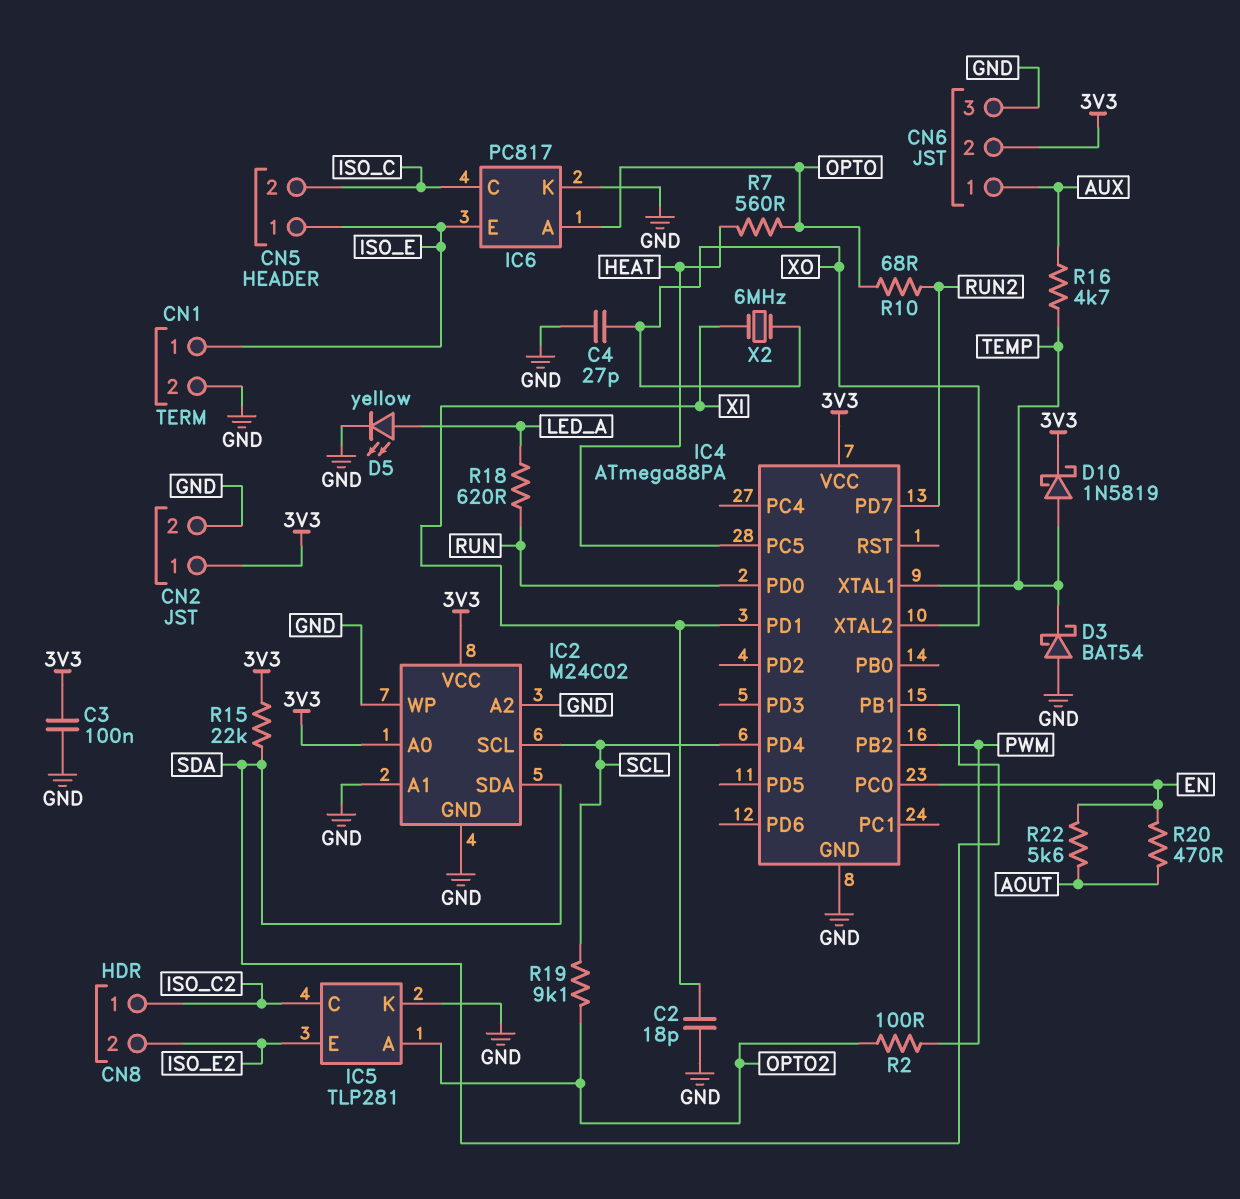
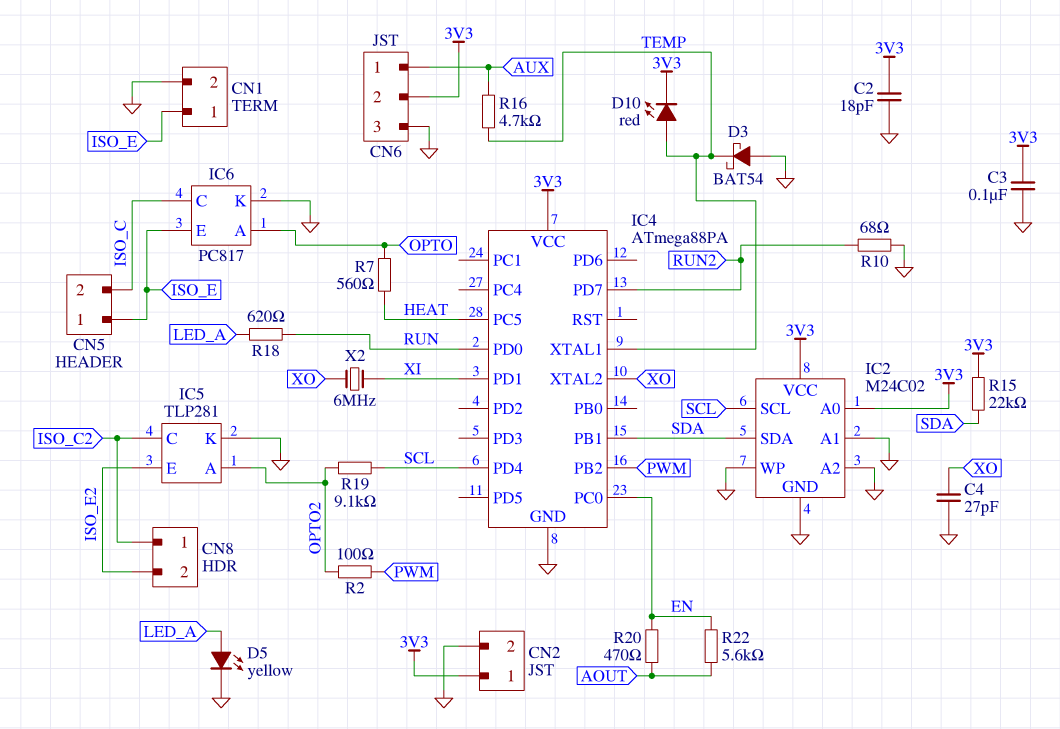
C2: 18pF (GND, XI) -> 18pF (3V3, GND)
D10: schottky 1N5819 (A TEMP, K 3V3) -> LED red (A TEMP, K 3V3)
R10: 68 (OPTO, RUN2) -> 68 (GND, RUN2)

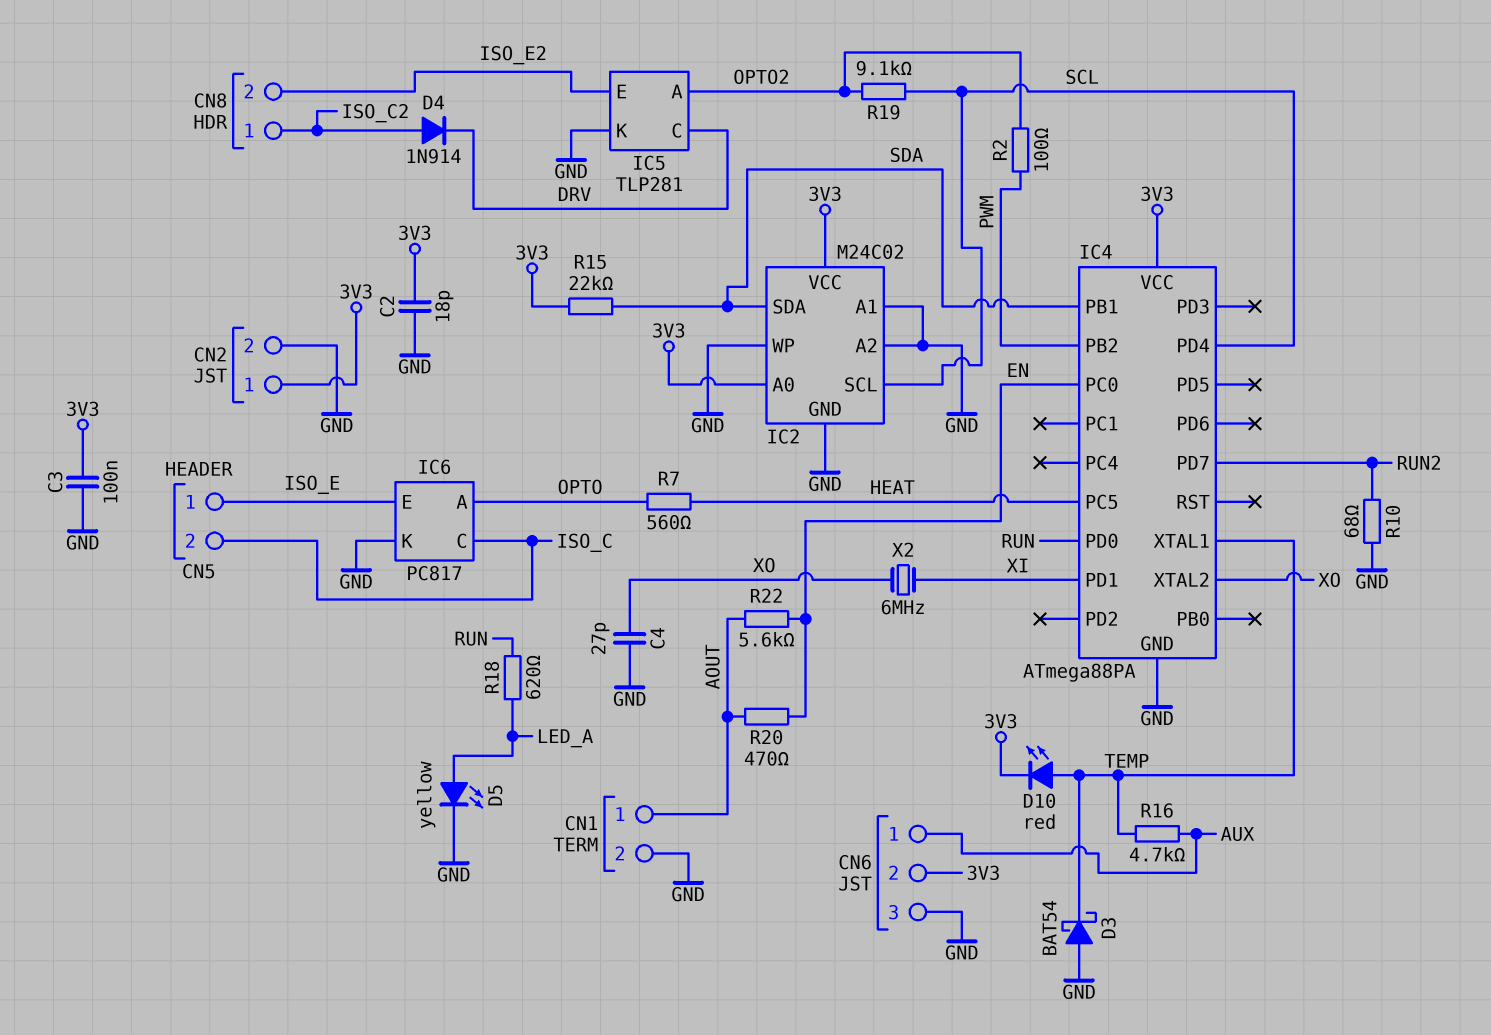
CN1 pin 1: ISO_E -> AOUT
D4: none -> diode 1N914 (A ISO_C2, K DRV)
IC5 pin C: ISO_C2 -> DRV

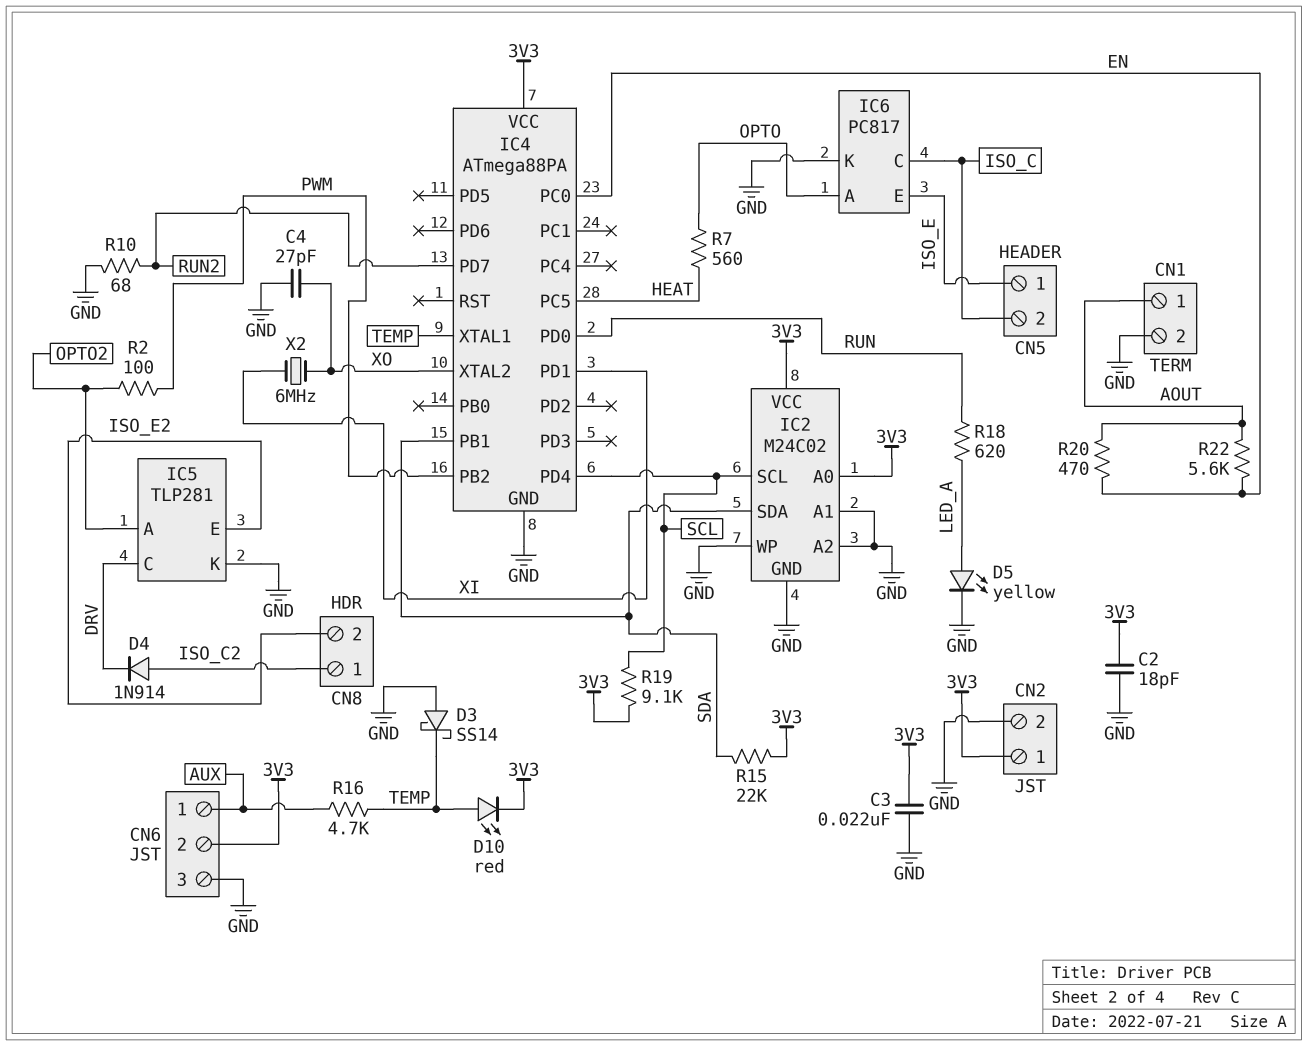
C3: 100nF (3V3, GND) -> 22nF (3V3, GND)
D3: schottky BAT54 (A GND, K TEMP) -> schottky SS14 (A GND, K TEMP)
R19: 9.1k (OPTO2, SCL) -> 9.1k (3V3, SCL)

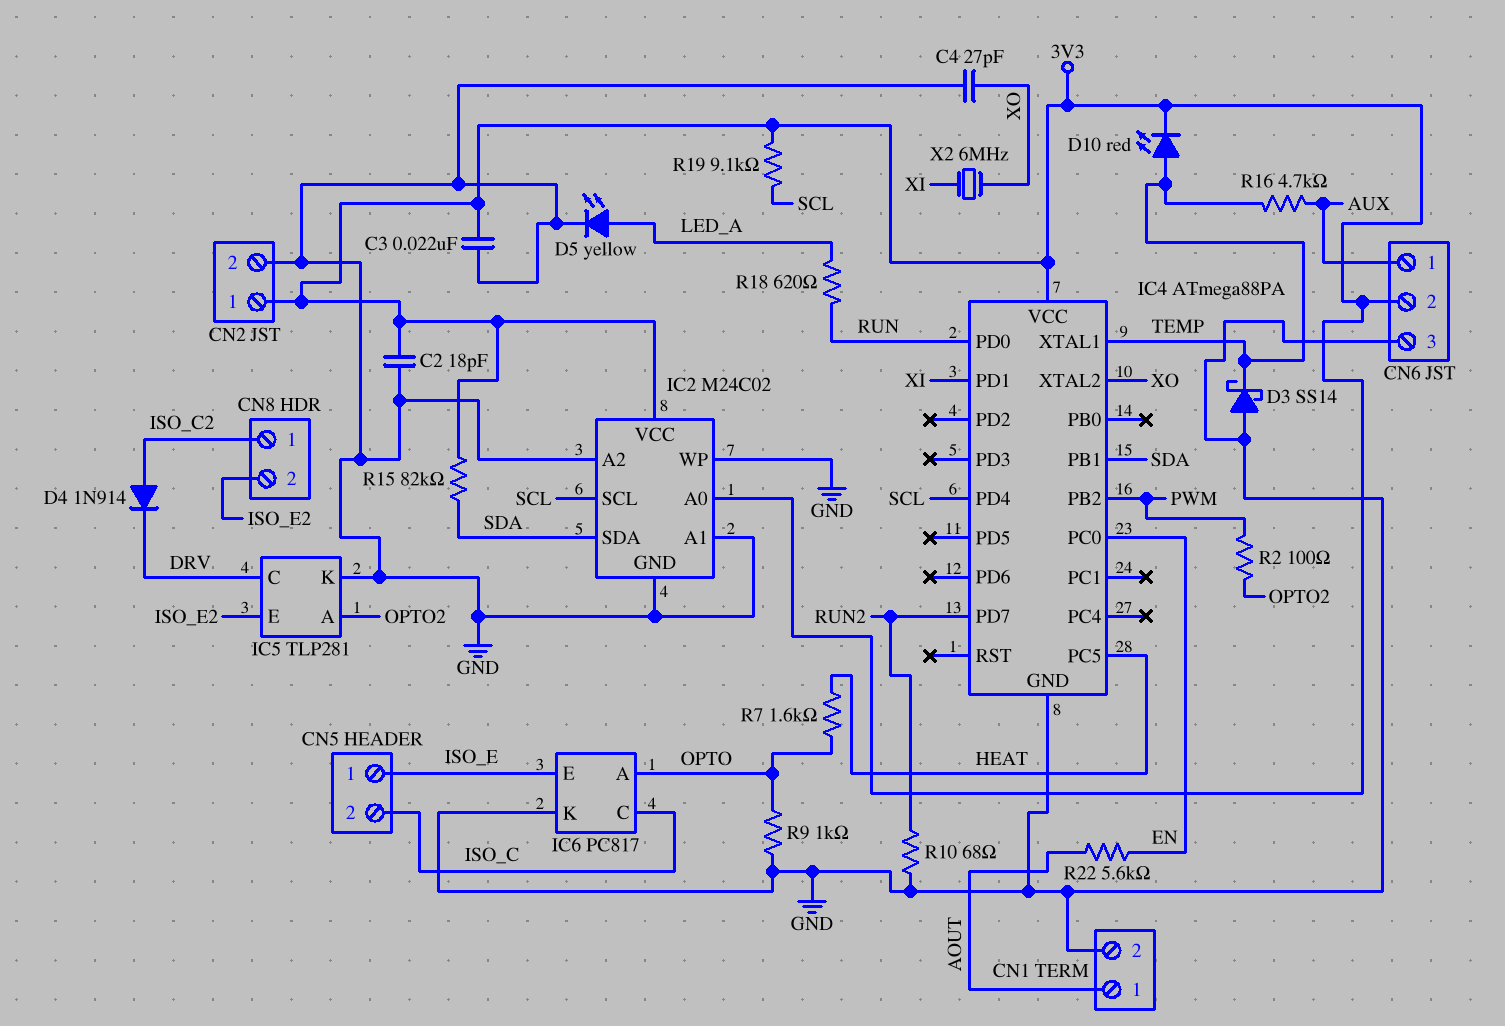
R7: 560 (HEAT, OPTO) -> 1.6k (HEAT, OPTO)
R9: none -> 1k (GND, OPTO)
R15: 22k (3V3, SDA) -> 82k (3V3, SDA)
R20: 470 (AOUT, EN) -> none

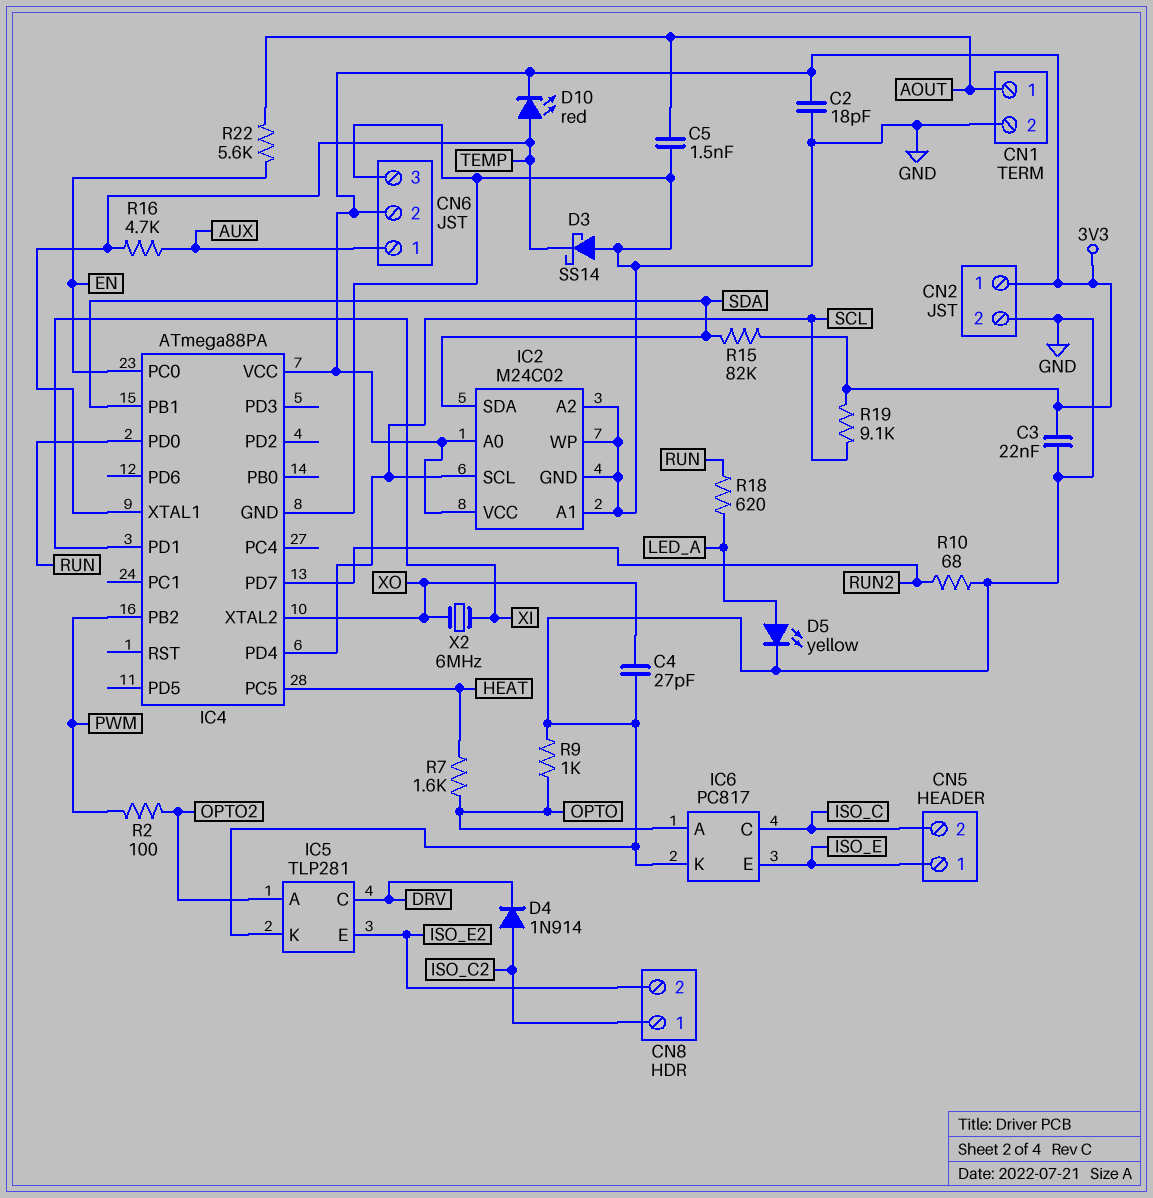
C5: none -> 1.5nF (AOUT, GND)

